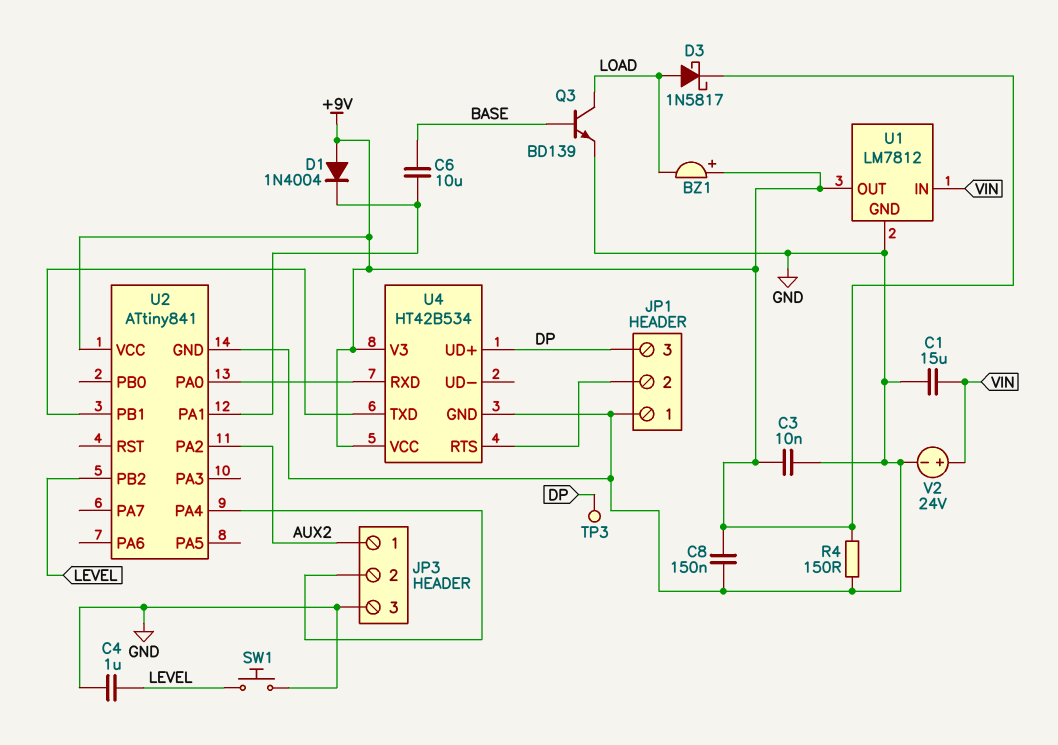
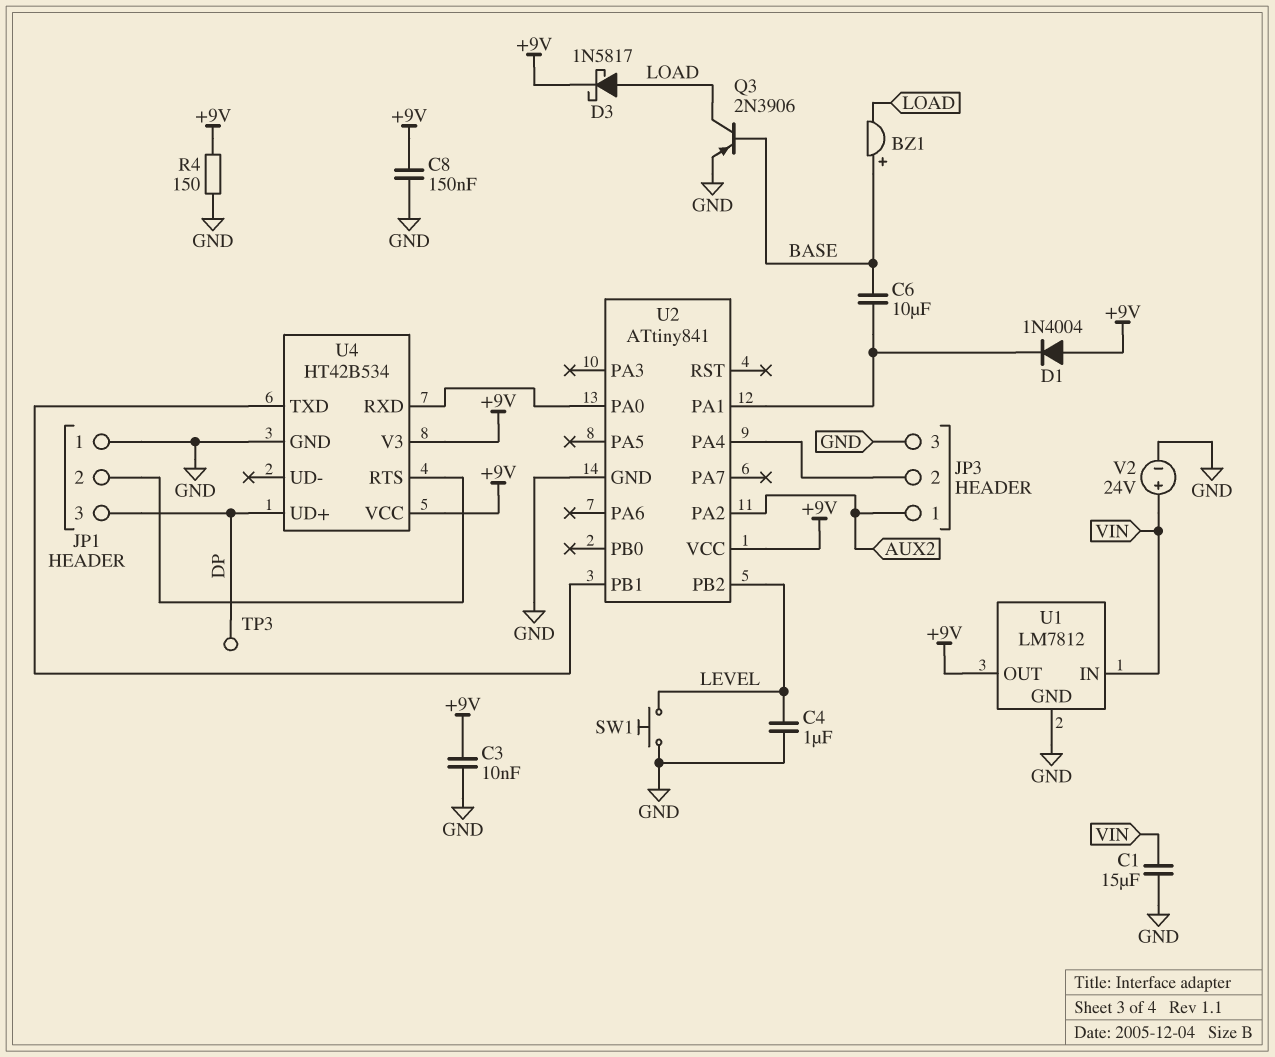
BZ1: buzzer (plus +9V, minus LOAD) -> buzzer (plus BASE, minus LOAD)
Q3: NPN BD139 (B BASE, C LOAD, E GND) -> PNP 2N3906 (B BASE, C LOAD, E GND)

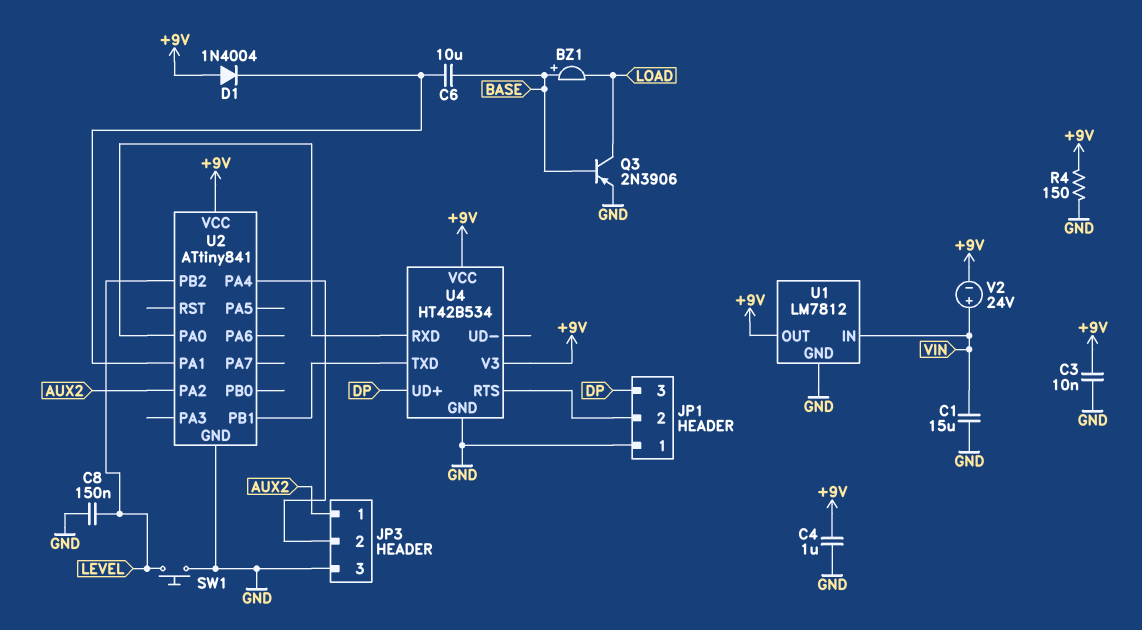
C4: 1uF (GND, LEVEL) -> 1uF (+9V, GND)
C8: 150nF (+9V, GND) -> 150nF (GND, LEVEL)
D3: schottky 1N5817 (A LOAD, K +9V) -> none
TP3: test point (DP) -> none
V2: 24V (plus VIN, minus GND) -> 24V (plus VIN, minus +9V)

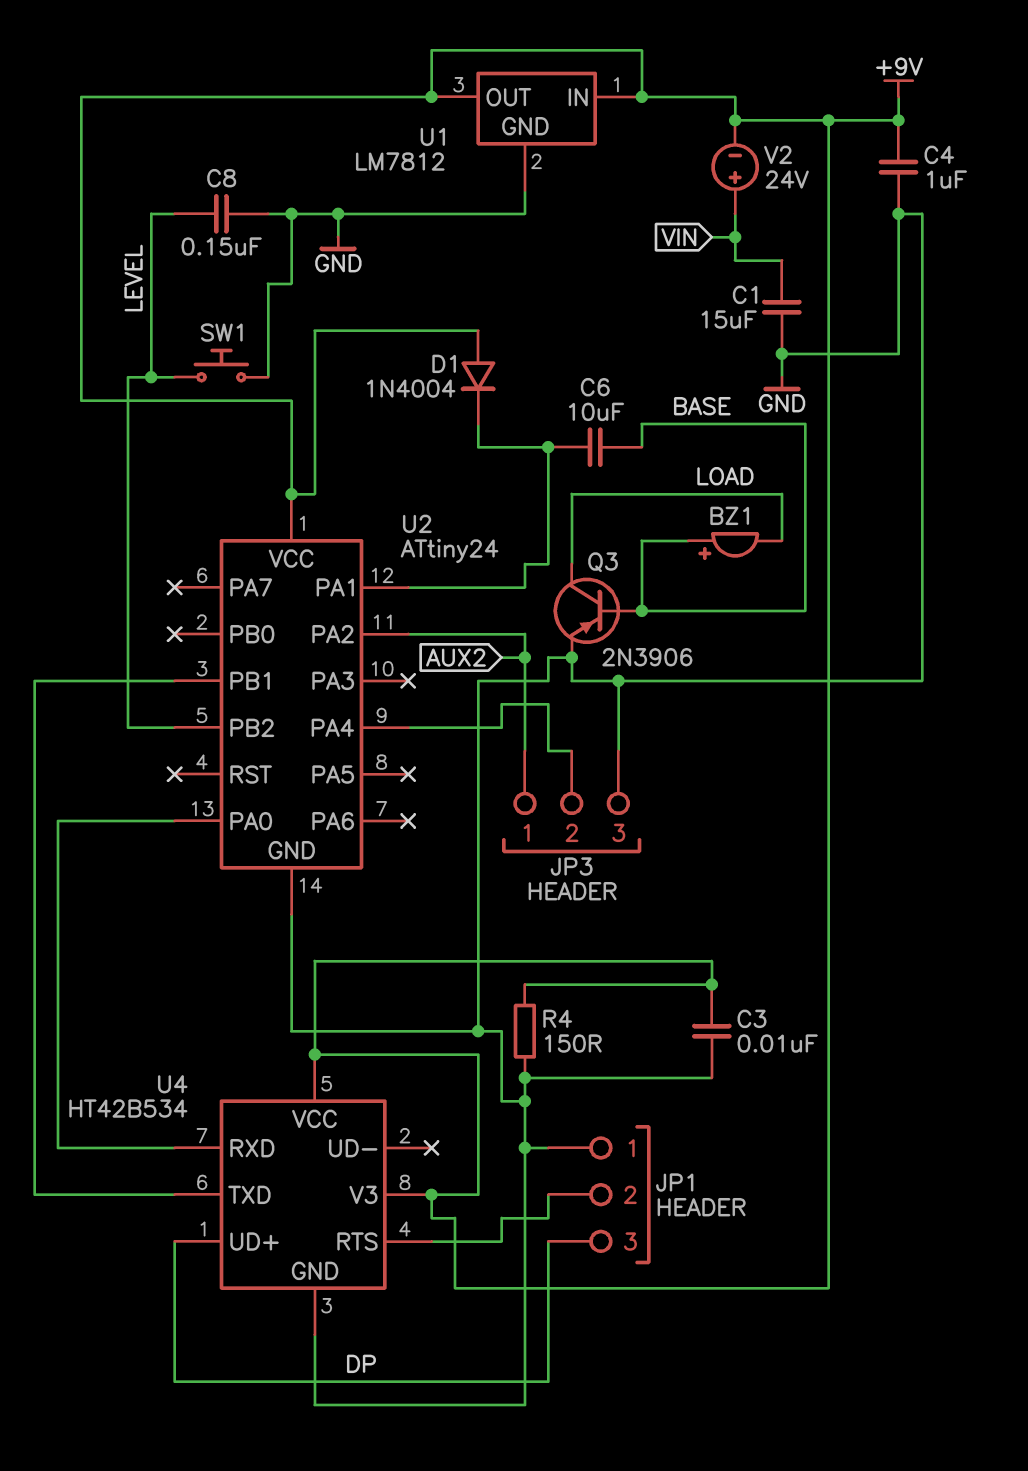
U1 pin IN: VIN -> +9V
U2: ATtiny841 -> ATtiny24

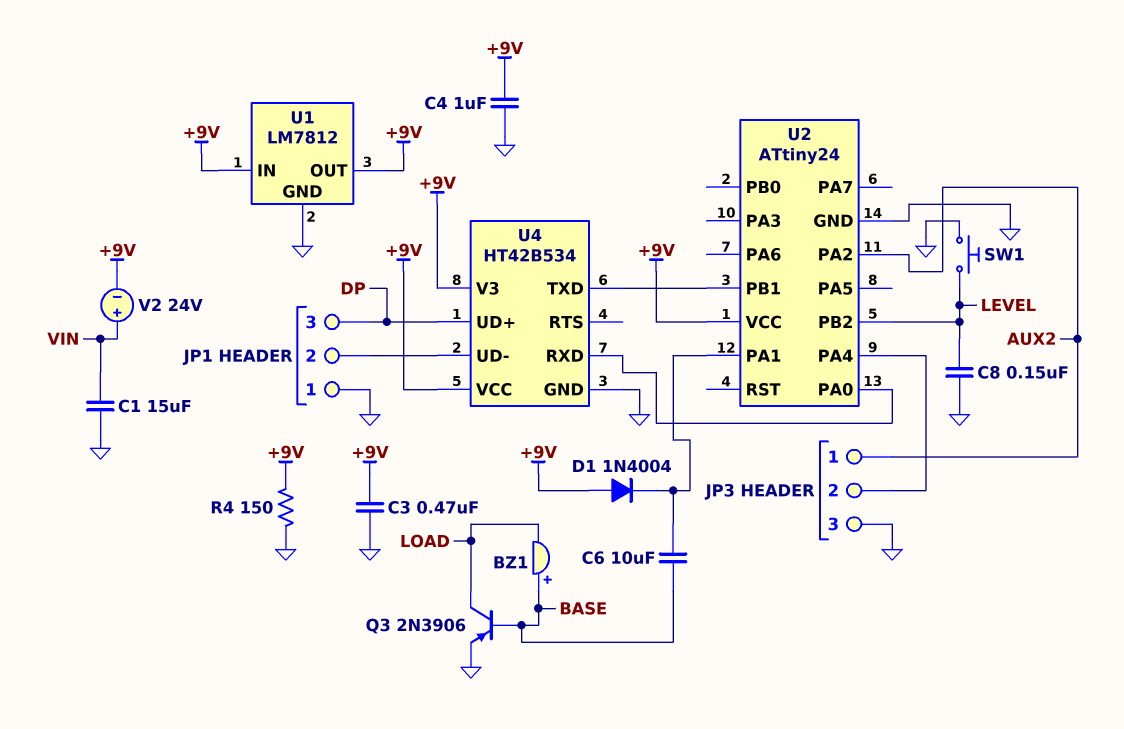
C3: 10nF (+9V, GND) -> 470nF (+9V, GND)
U4 pin RTS: JP1/2 -> none
U4 pin UD-: none -> JP1/2

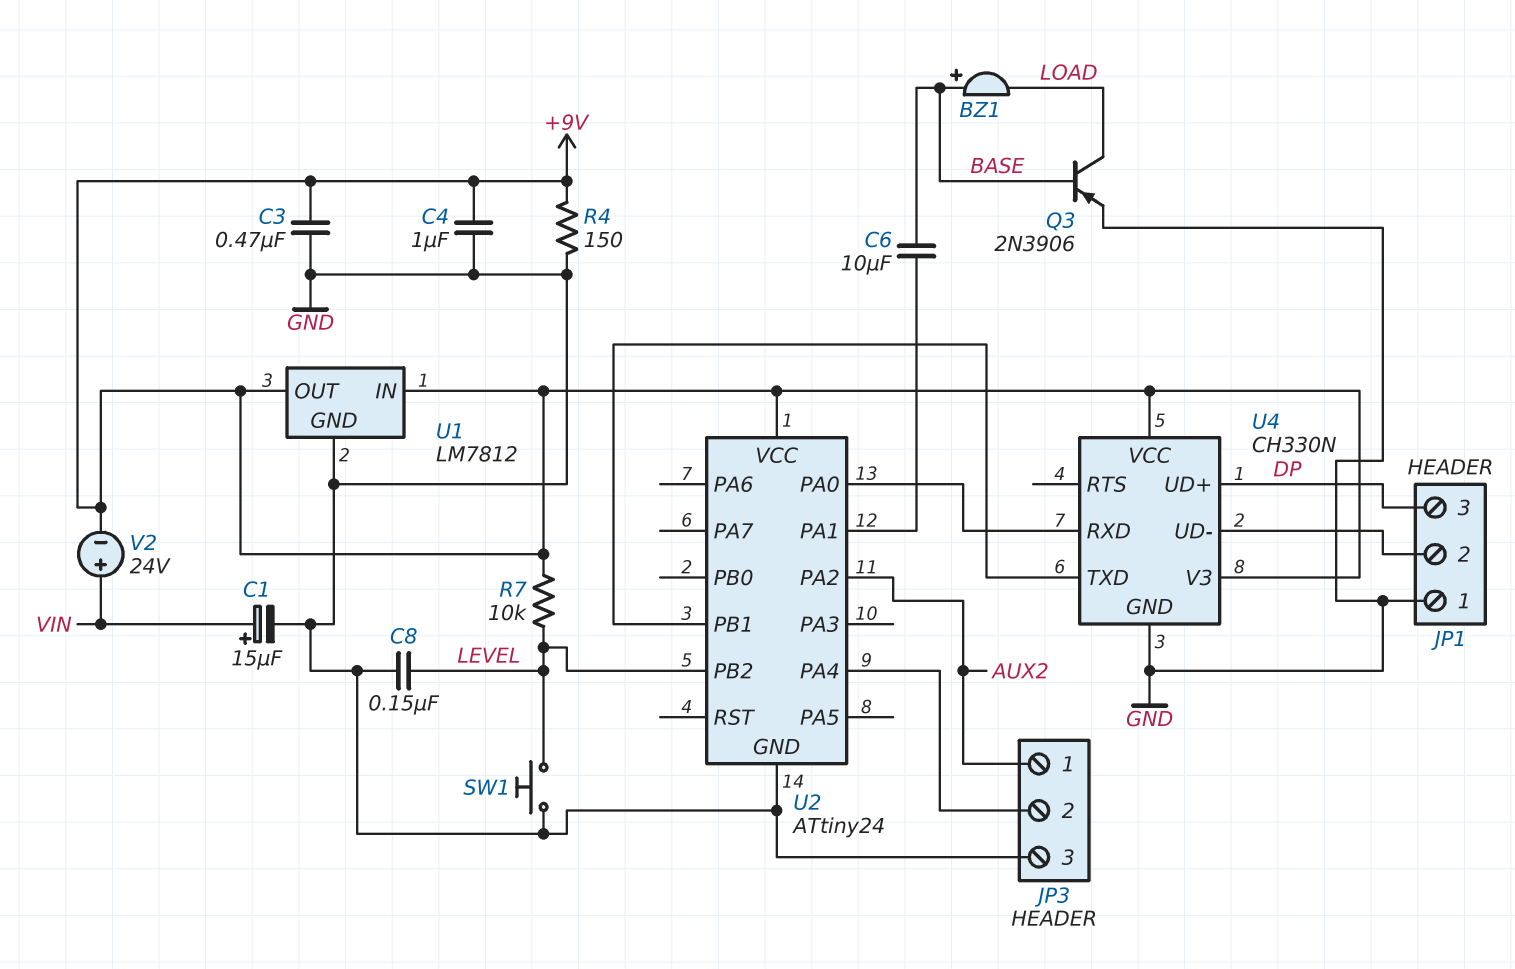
C1: 15uF (GND, VIN) -> 15uF (plus VIN, minus GND)
D1: diode 1N4004 (A +9V, K U2/PA1) -> none
R7: none -> 10k (+9V, LEVEL)
U4: HT42B534 -> CH330N

